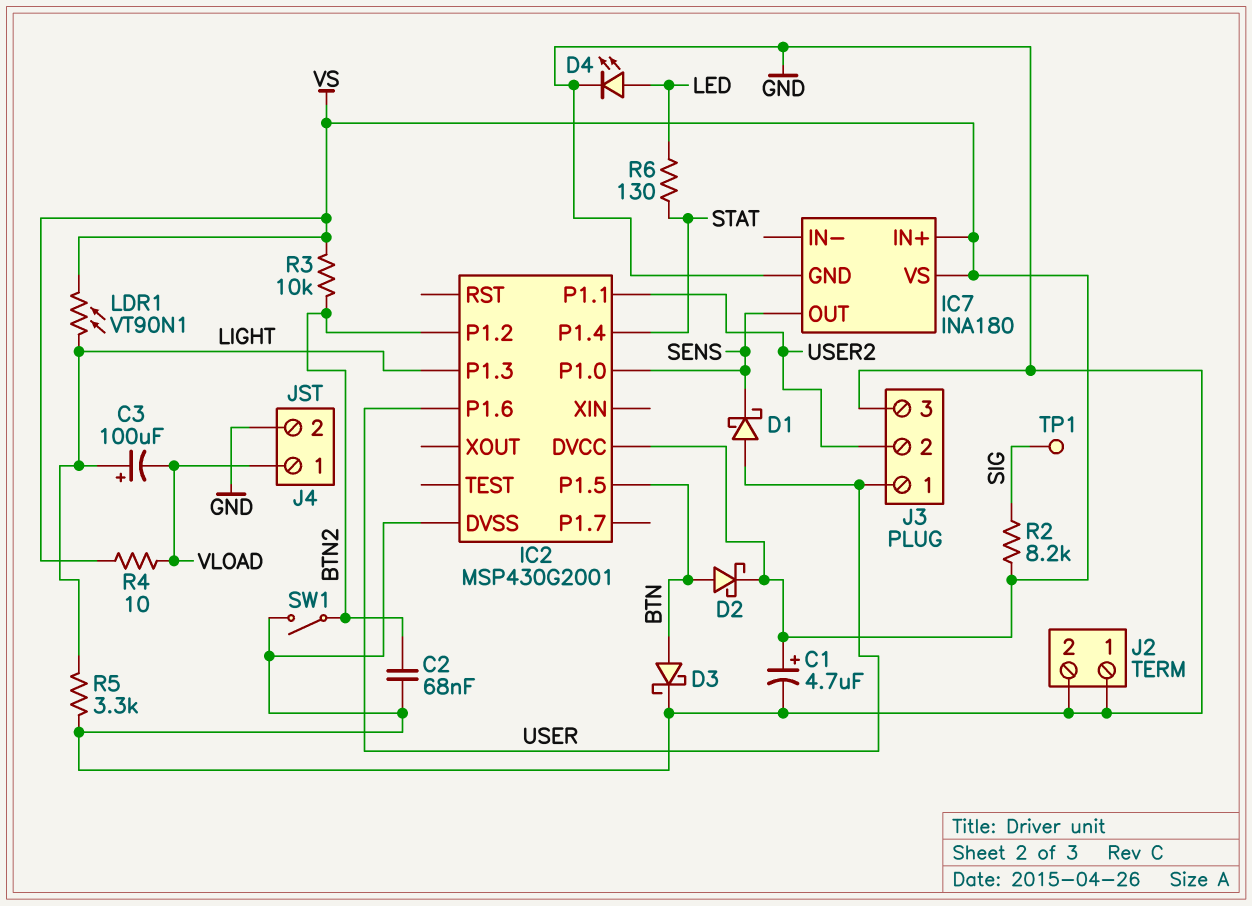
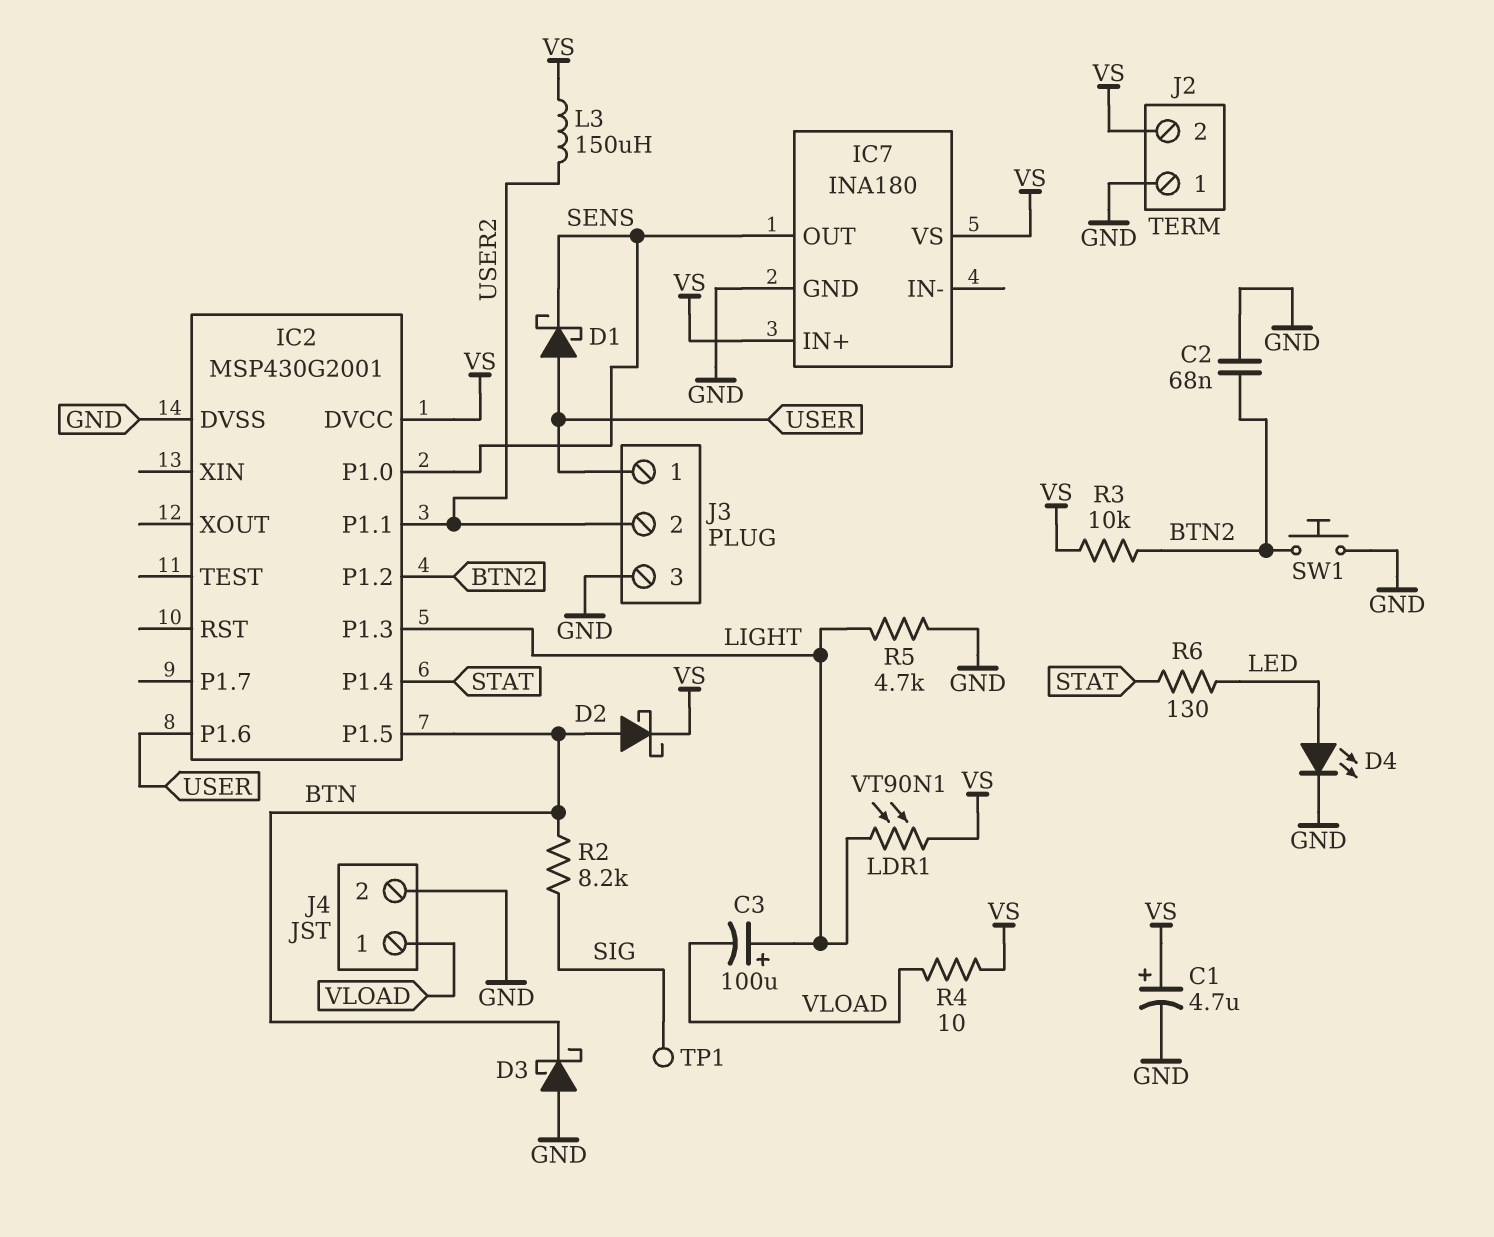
D3: schottky (A BTN, K GND) -> schottky (A GND, K BTN)
J2 pin 2: GND -> VS
L3: none -> 150uH (USER2, VS)
R2: 8.2k (SIG, VS) -> 8.2k (BTN, SIG)
R5: 3.3k (GND, LIGHT) -> 4.7k (GND, LIGHT)
SW1: switch (BTN2, GND) -> button (BTN2, GND)

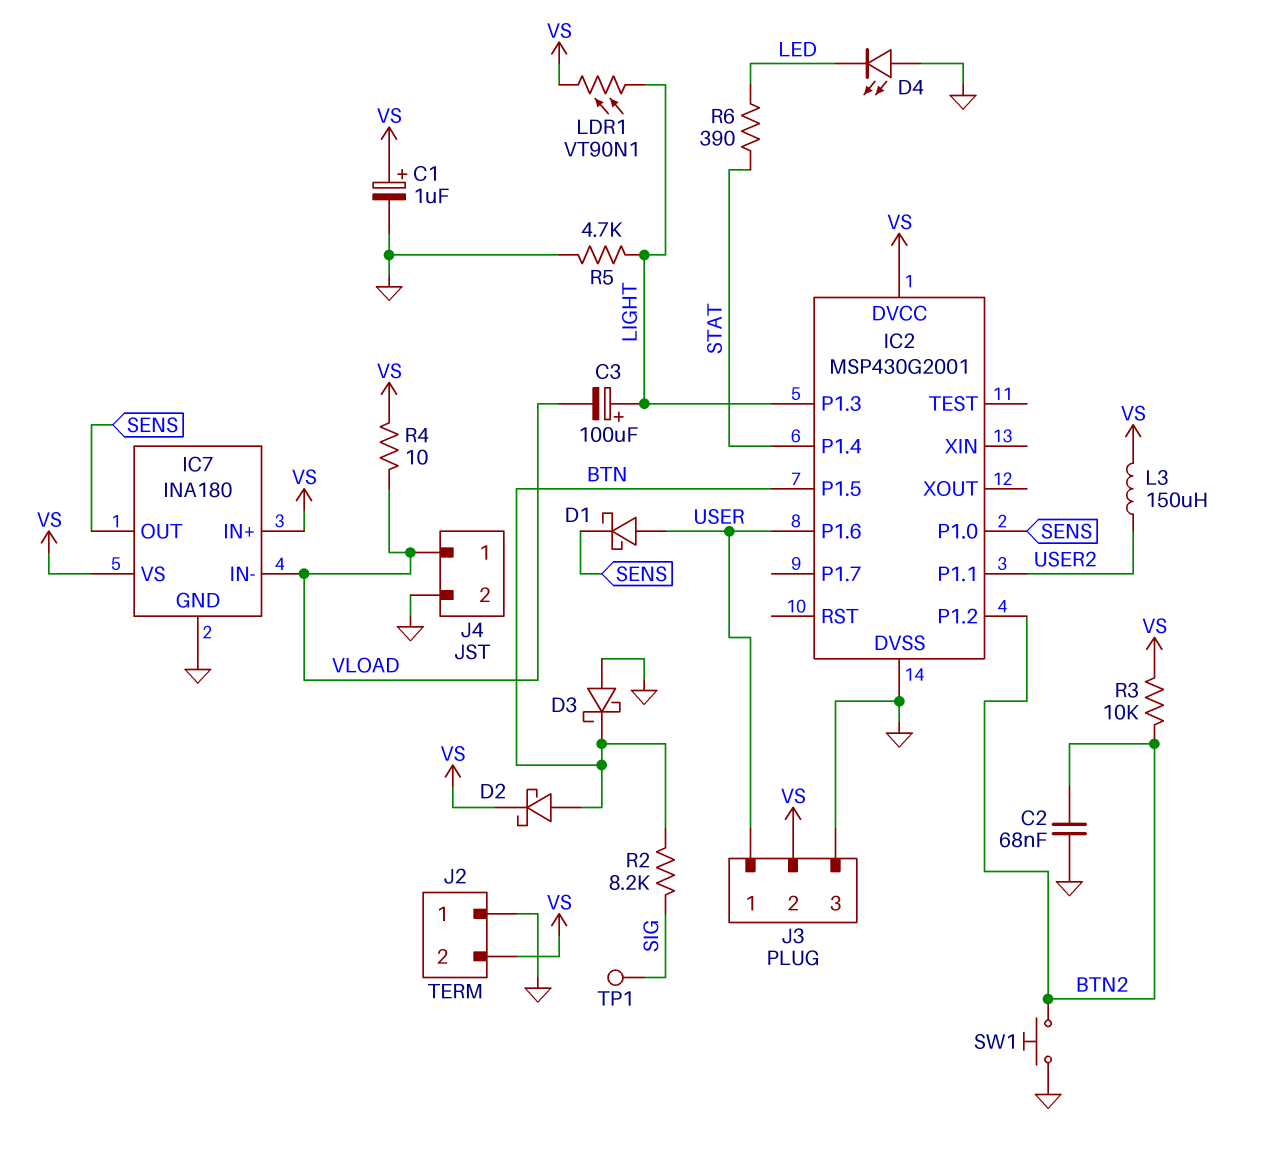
C1: 4.7uF (plus VS, minus GND) -> 1uF (plus VS, minus GND)
D4: LED (A LED, K GND) -> LED (A GND, K LED)
IC7 pin IN-: none -> VLOAD
J3 pin 2: USER2 -> VS
R6: 130 (LED, STAT) -> 390 (LED, STAT)

